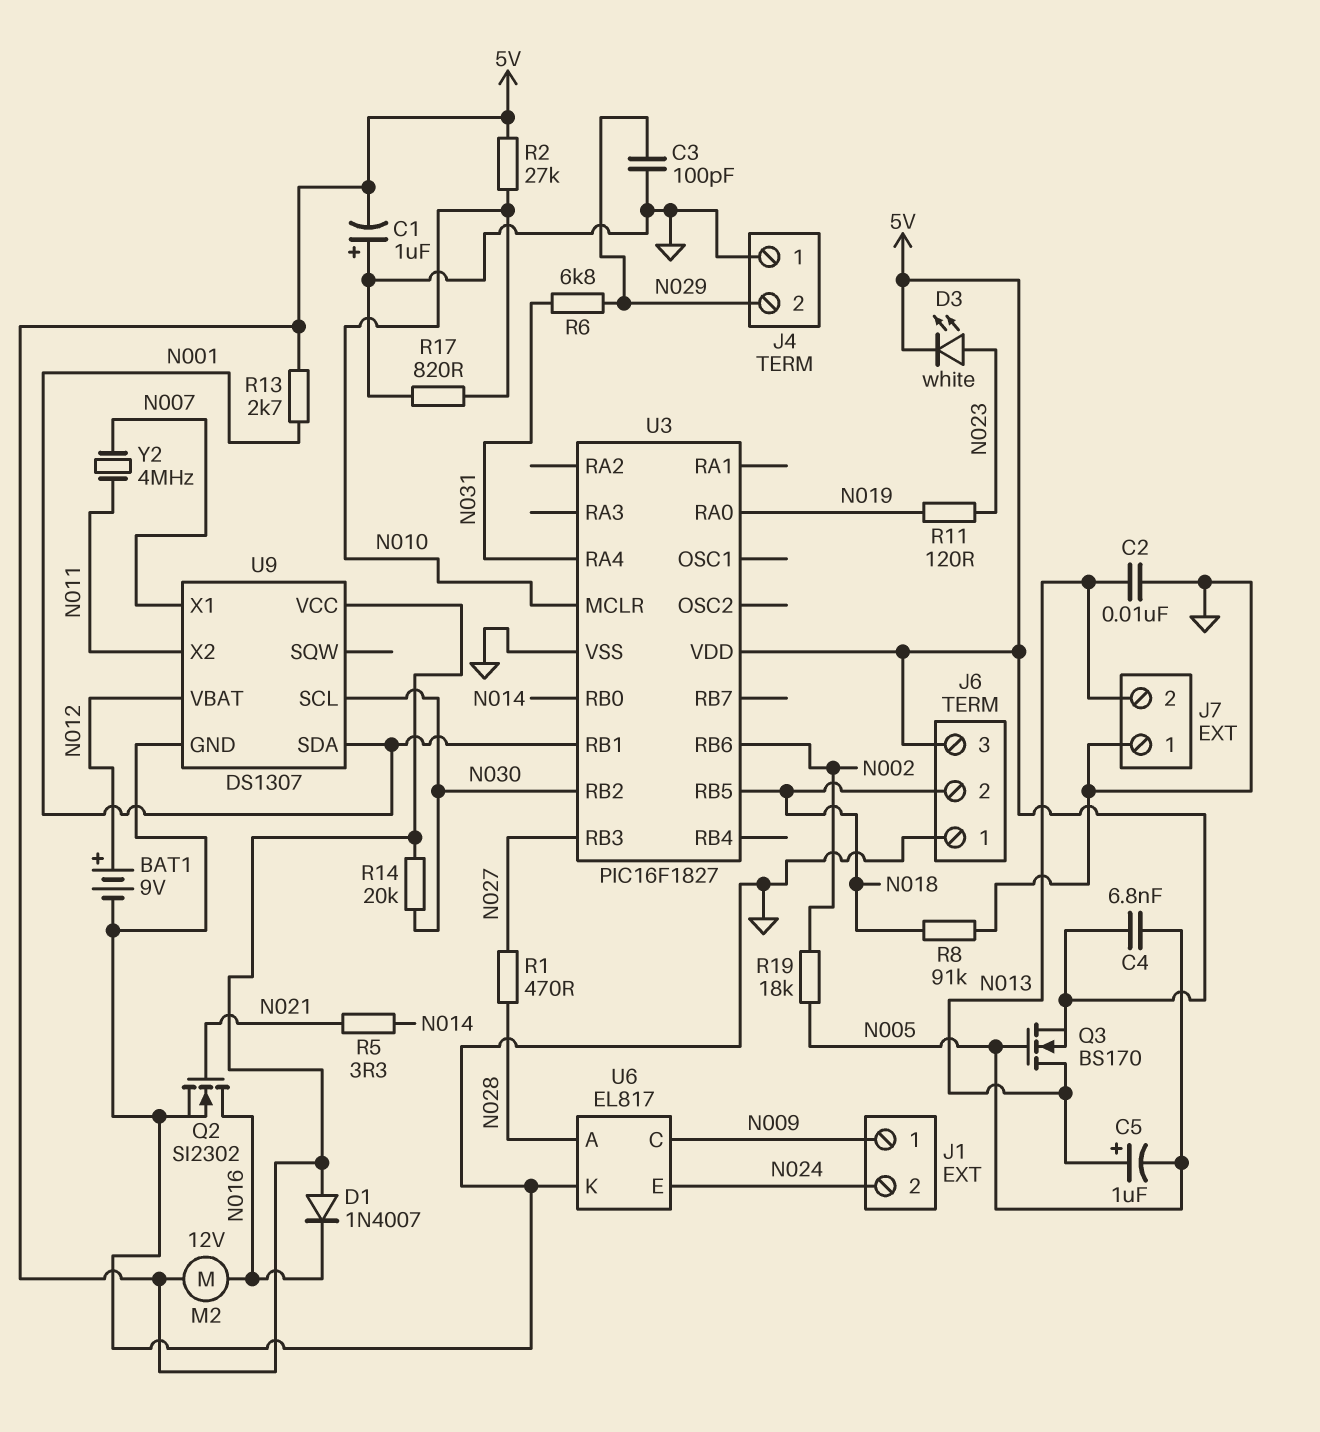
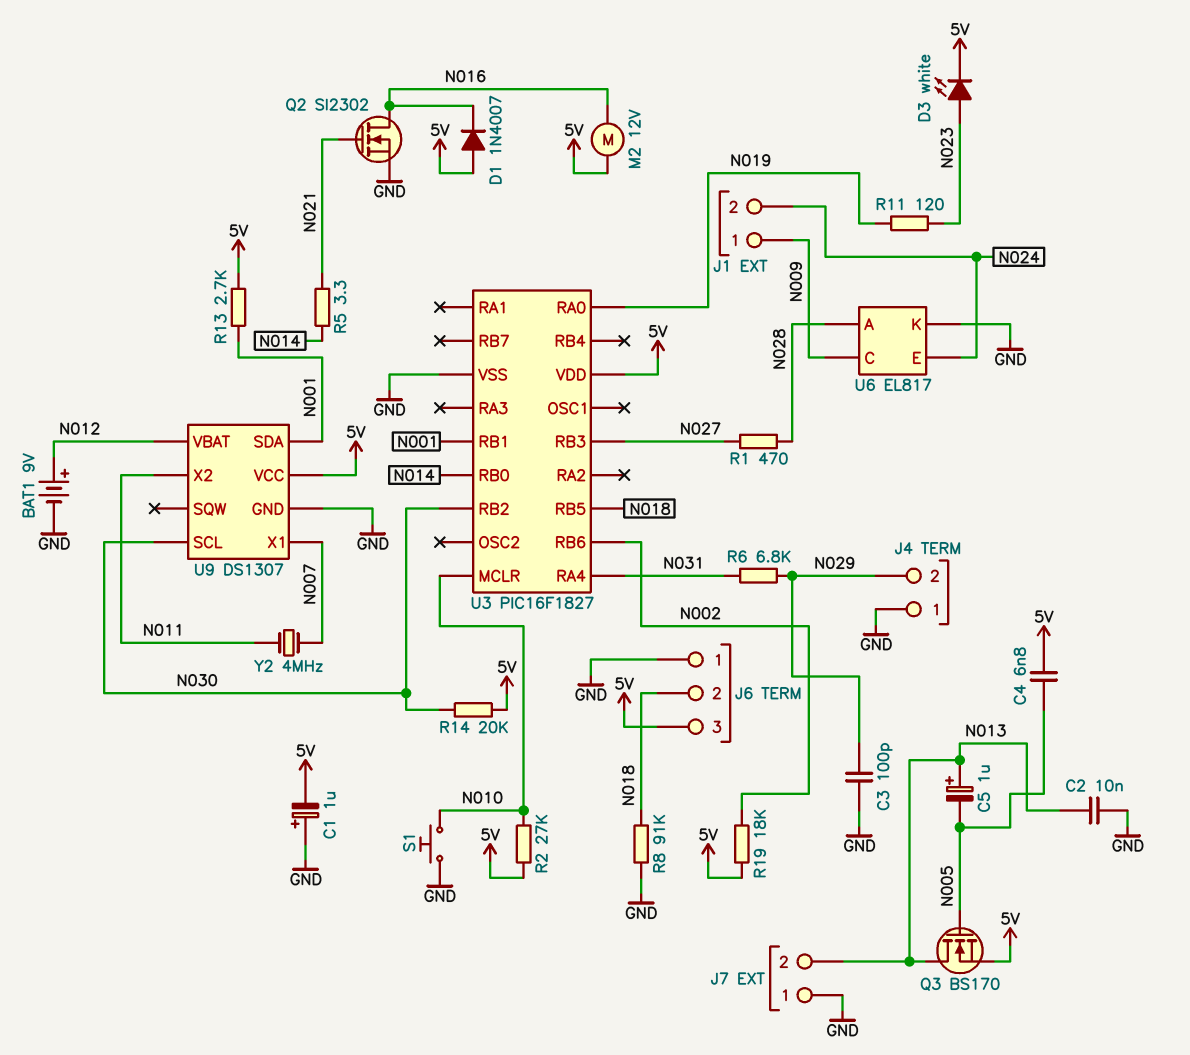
R17: 820 (GND, N010) -> none
R19: 18k (N002, N005) -> 18k (5V, N002)
S1: none -> button (GND, N010)

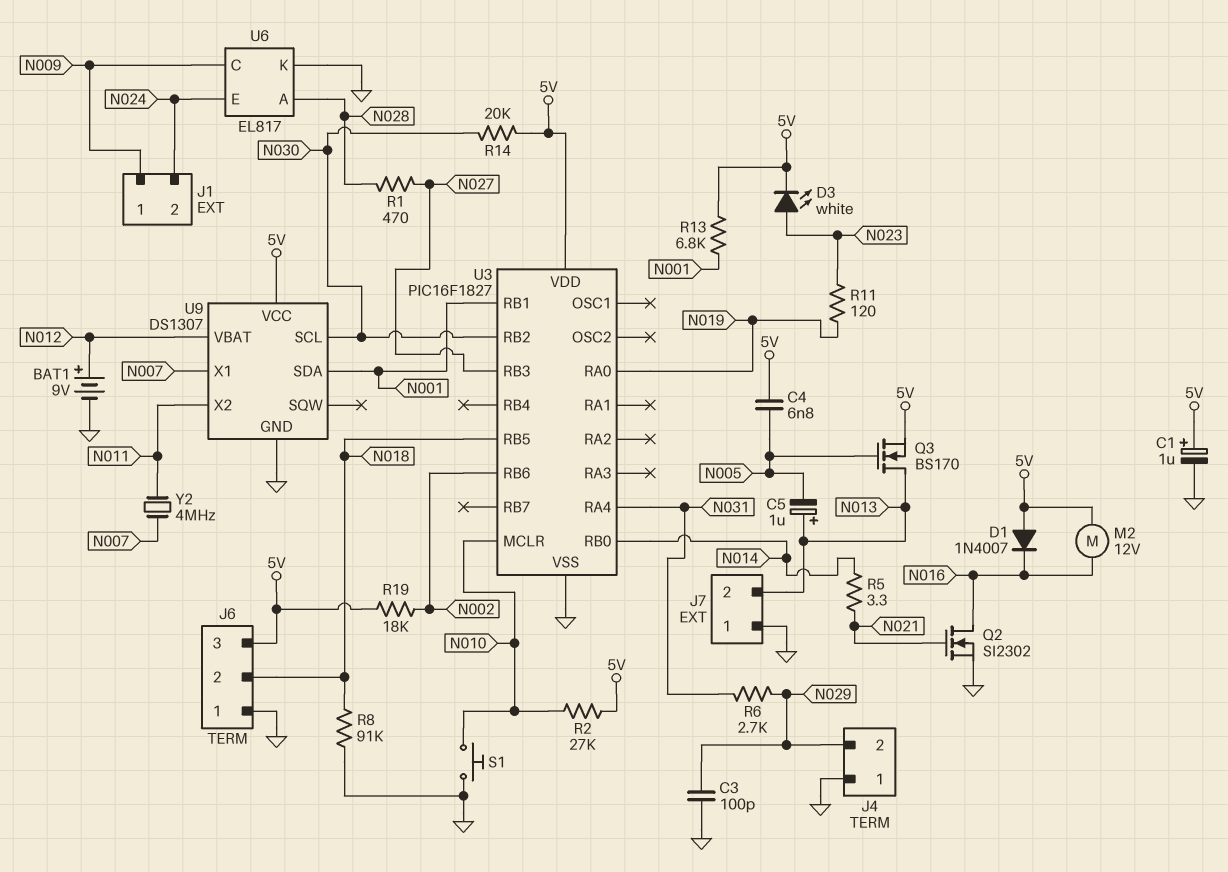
C1: 1uF (plus GND, minus 5V) -> 1uF (plus 5V, minus GND)
C2: 10nF (GND, N013) -> none
R6: 6.8k (N029, N031) -> 2.7k (N029, N031)
R13: 2.7k (5V, N001) -> 6.8k (5V, N001)

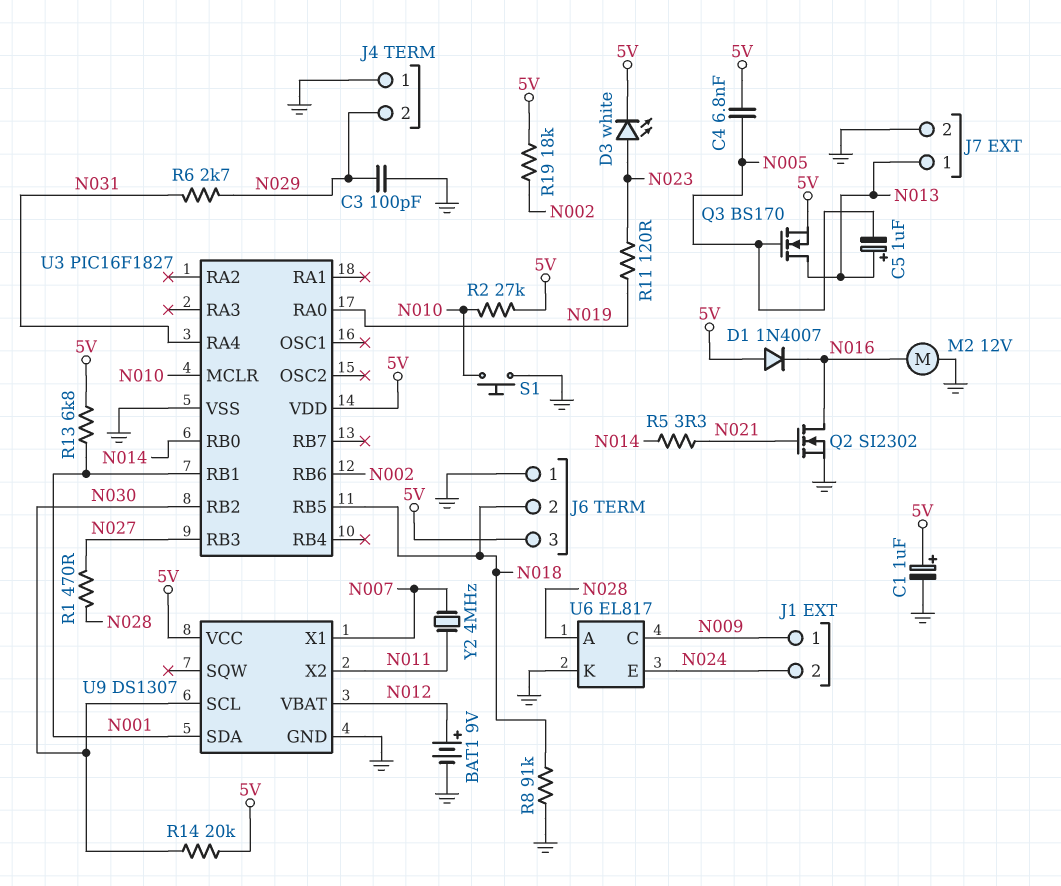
J7 pin 1: GND -> N013
J7 pin 2: N013 -> GND
M2: motor 12V (5V, N016) -> motor 12V (GND, N016)

